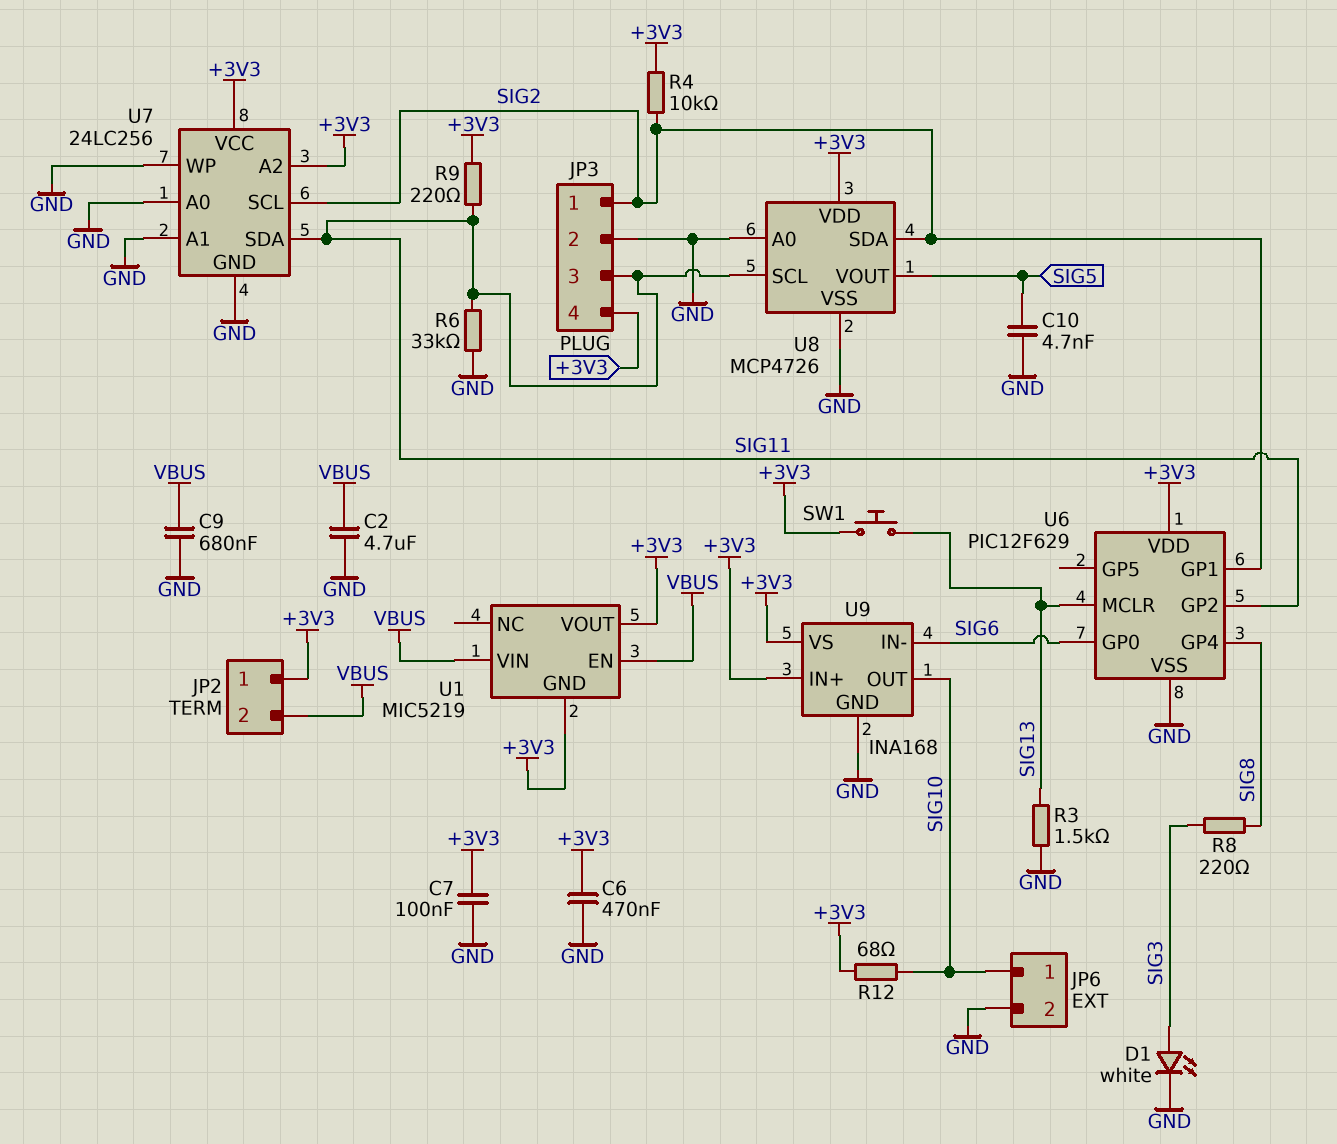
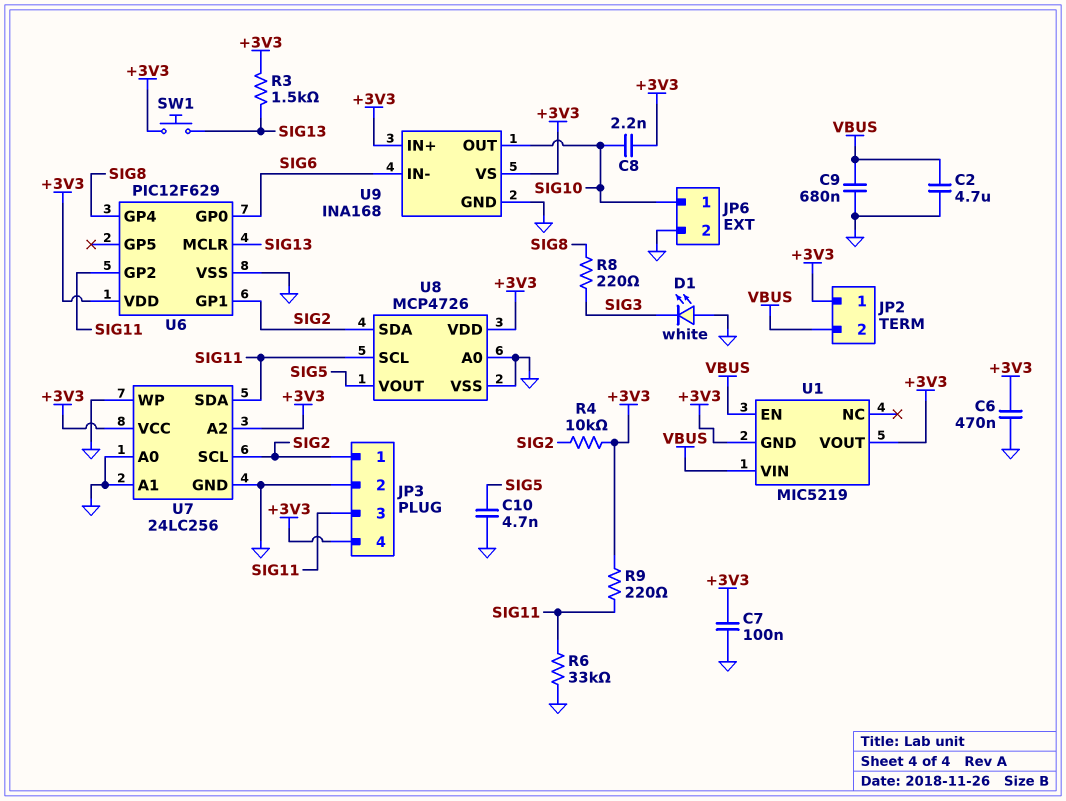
C8: none -> 2.2nF (+3V3, SIG10)
D1: LED white (A SIG3, K GND) -> LED white (A GND, K SIG3)
R3: 1.5k (GND, SIG13) -> 1.5k (+3V3, SIG13)
R12: 68 (+3V3, SIG10) -> none

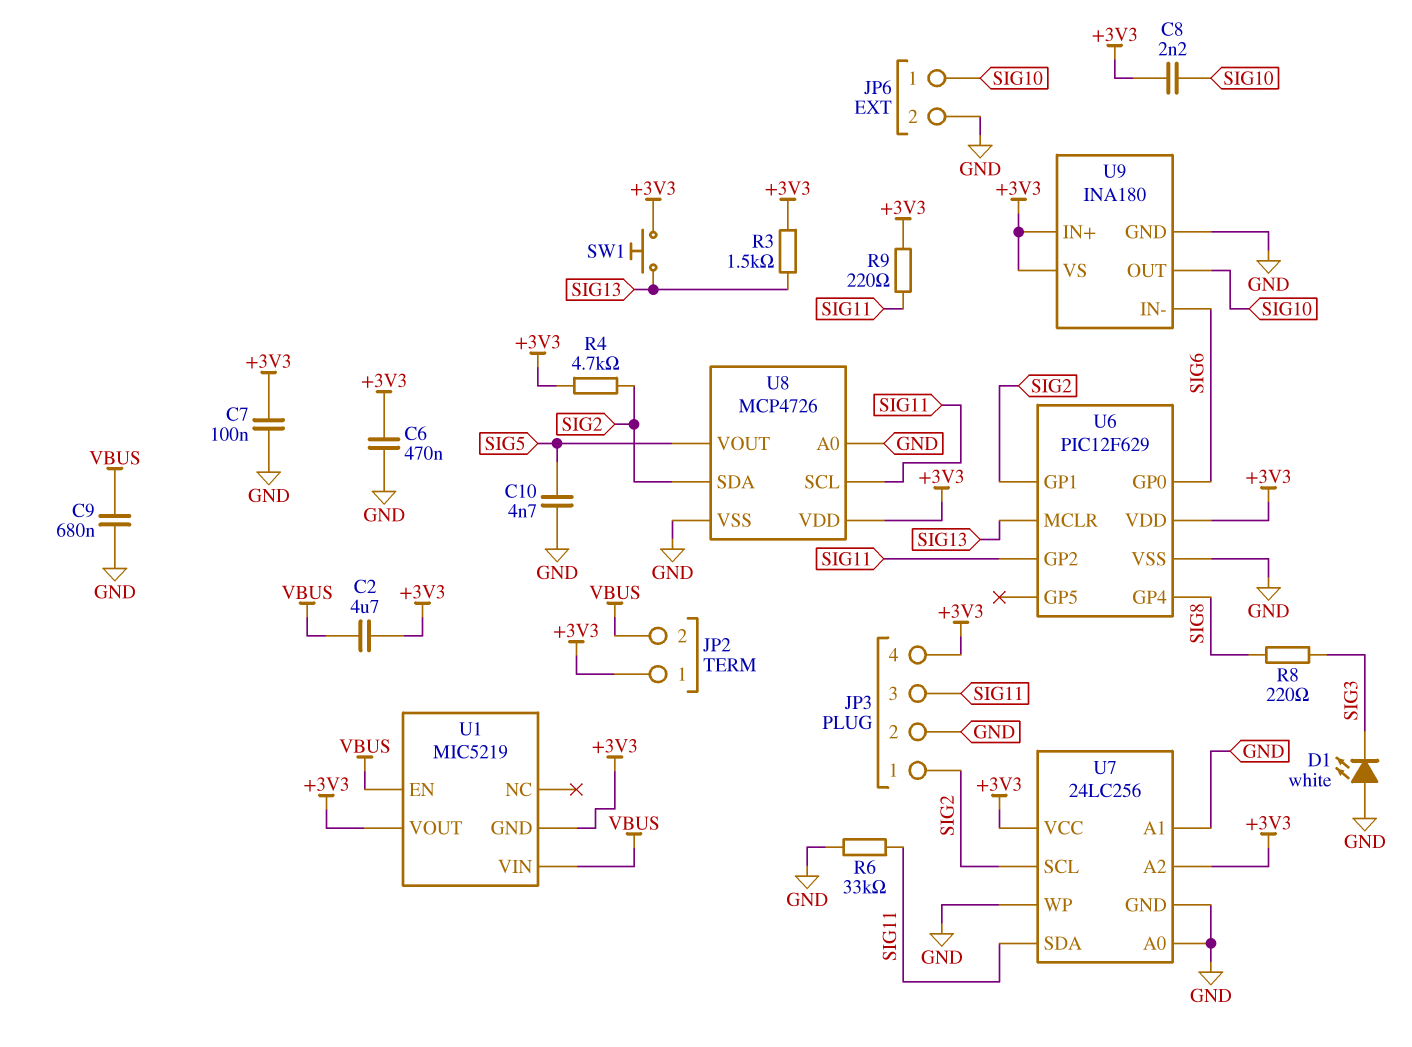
C2: 4.7uF (GND, VBUS) -> 4.7uF (+3V3, VBUS)
R4: 10k (+3V3, SIG2) -> 4.7k (+3V3, SIG2)
U9: INA168 -> INA180

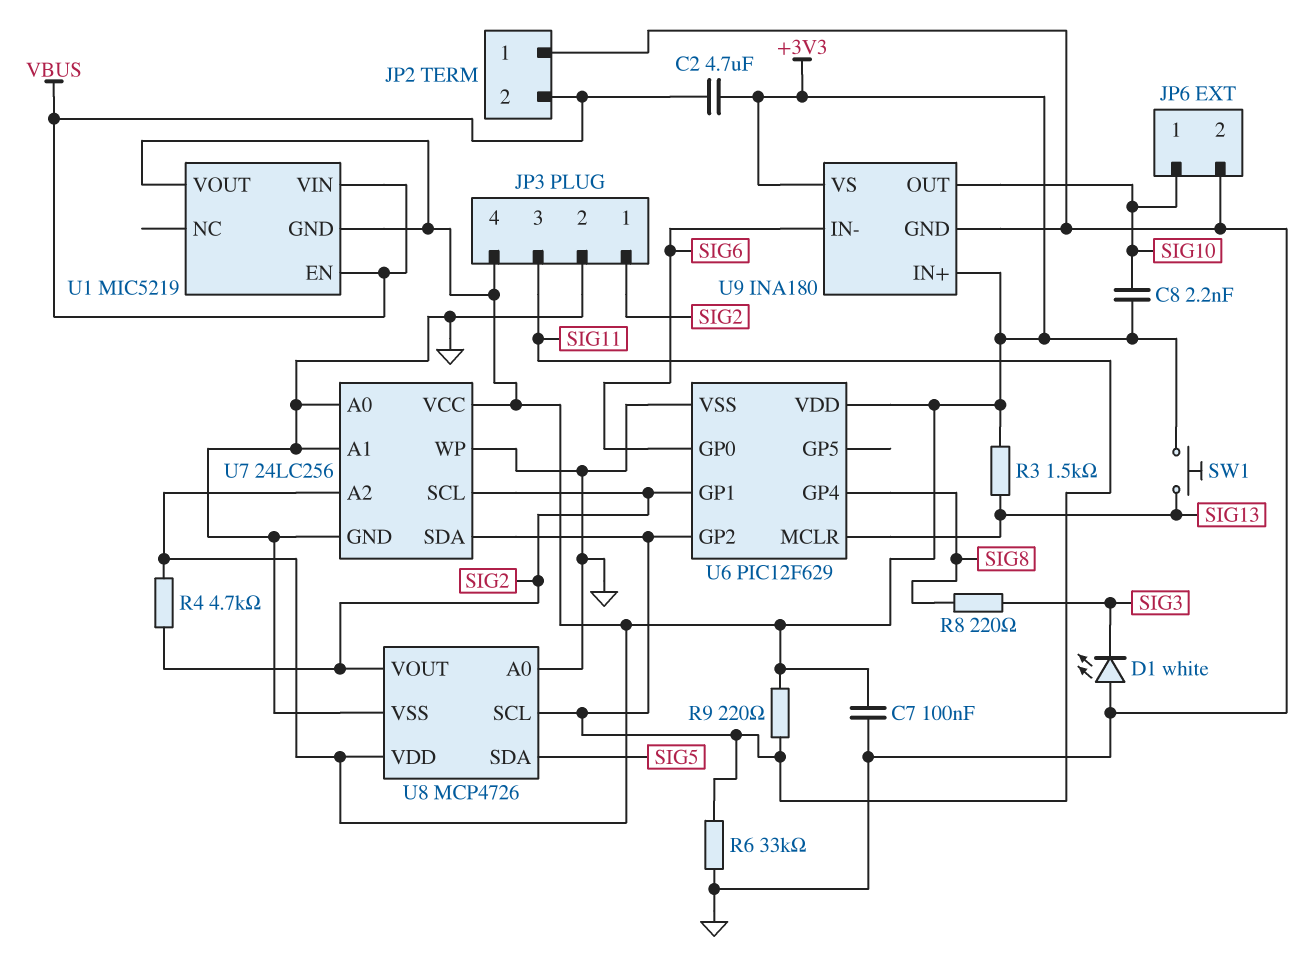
C6: 470nF (+3V3, GND) -> none
C9: 680nF (GND, VBUS) -> none
C10: 4.7nF (GND, SIG5) -> none
JP2 pin 1: +3V3 -> GND
U8 pin SDA: SIG2 -> SIG5
U8 pin VOUT: SIG5 -> SIG2

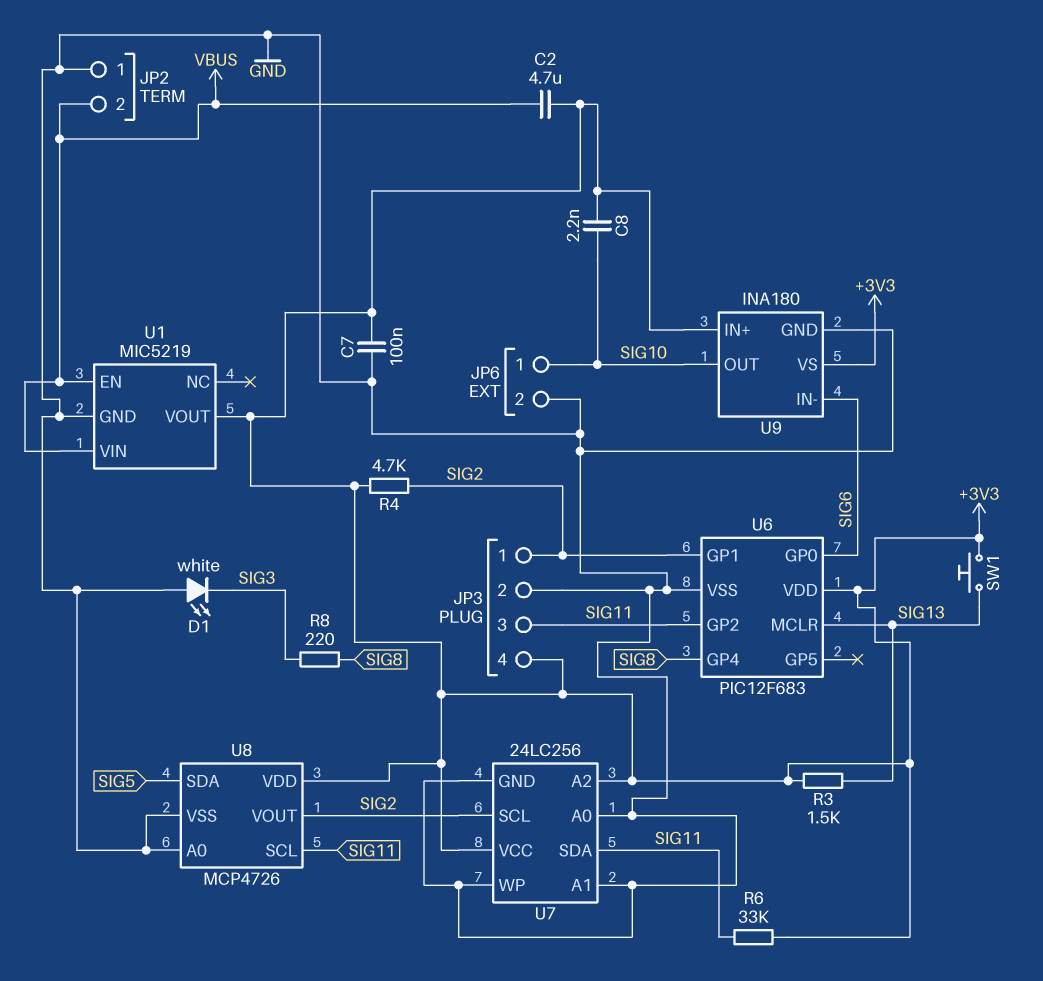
R6: 33k (GND, SIG11) -> 33k (+3V3, SIG11)
R9: 220 (+3V3, SIG11) -> none
U1 pin GND: +3V3 -> GND
U6: PIC12F629 -> PIC12F683

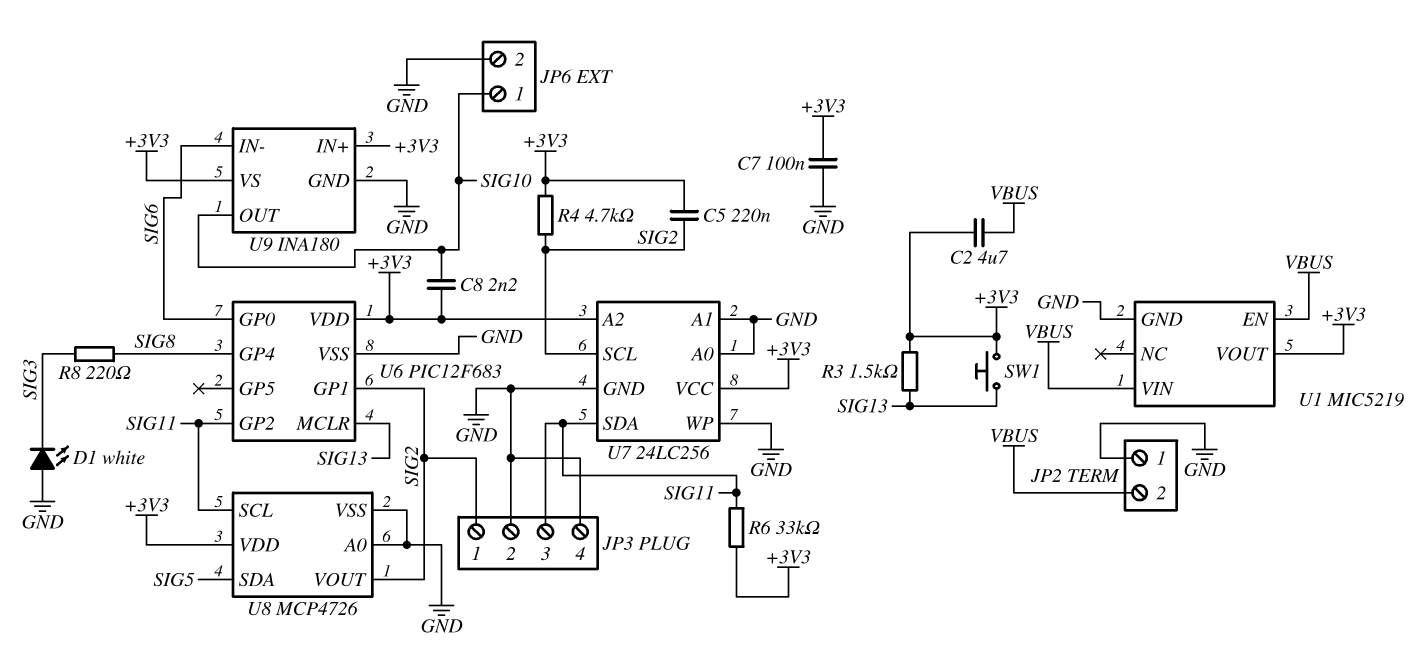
C5: none -> 220nF (+3V3, SIG2)
JP3 pin 4: +3V3 -> GND

